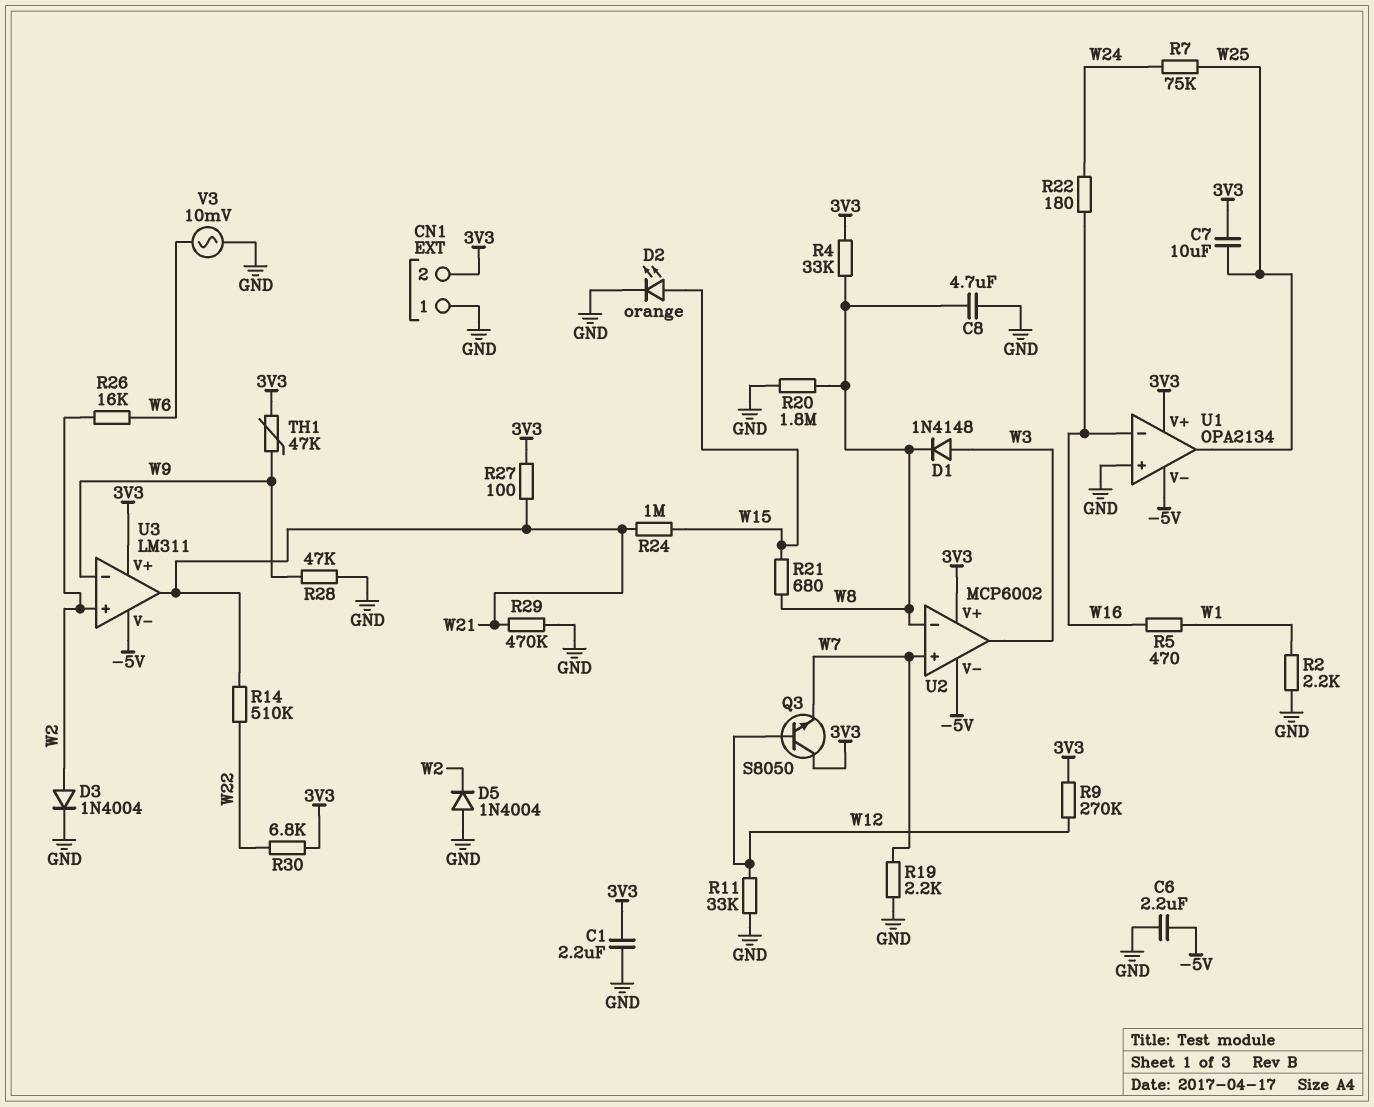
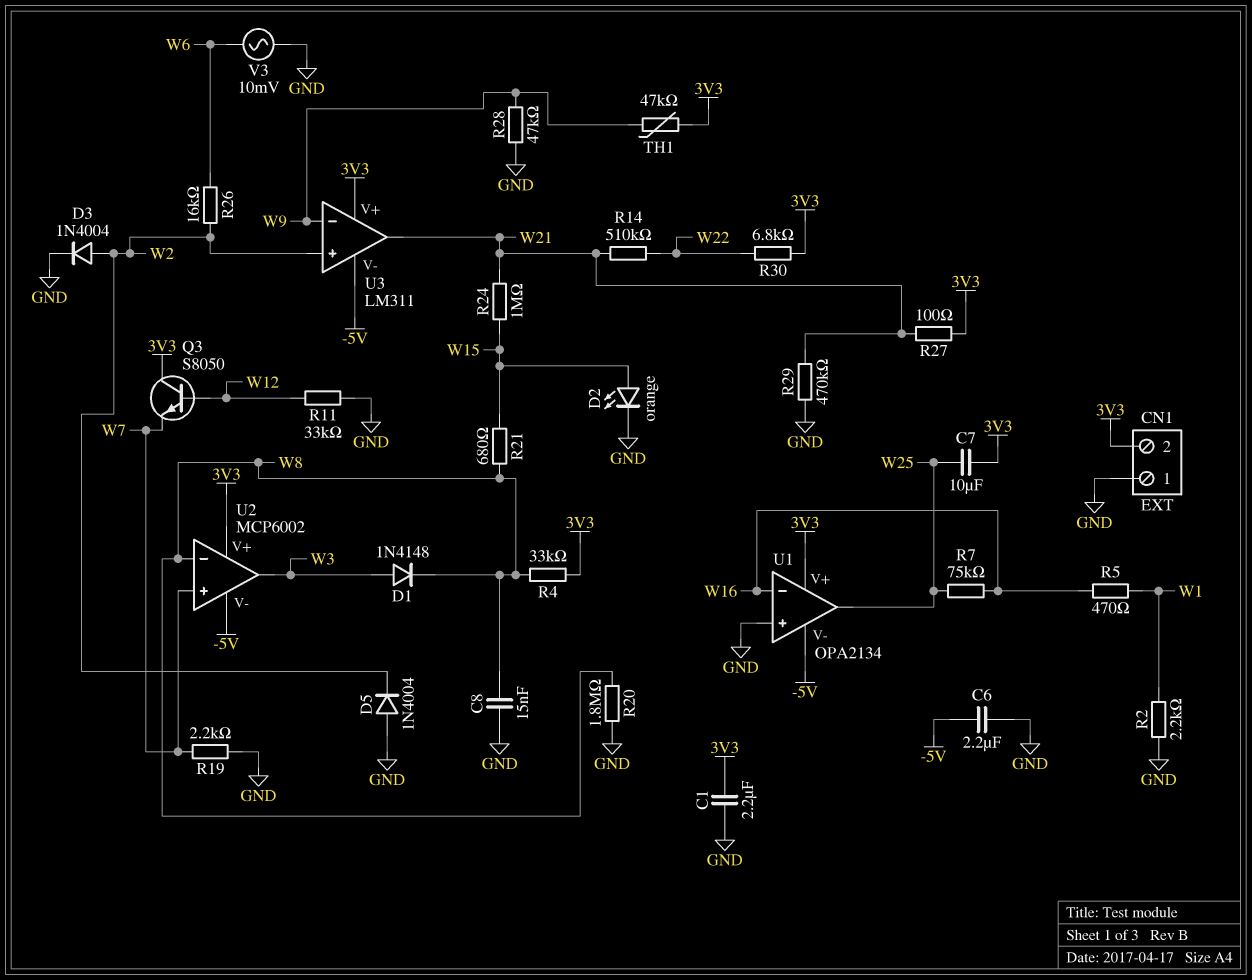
C8: 4.7uF (GND, W8) -> 15nF (GND, W8)
R7: 75k (W24, W25) -> 75k (W16, W25)
R9: 270k (3V3, W12) -> none
R22: 180 (W16, W24) -> none

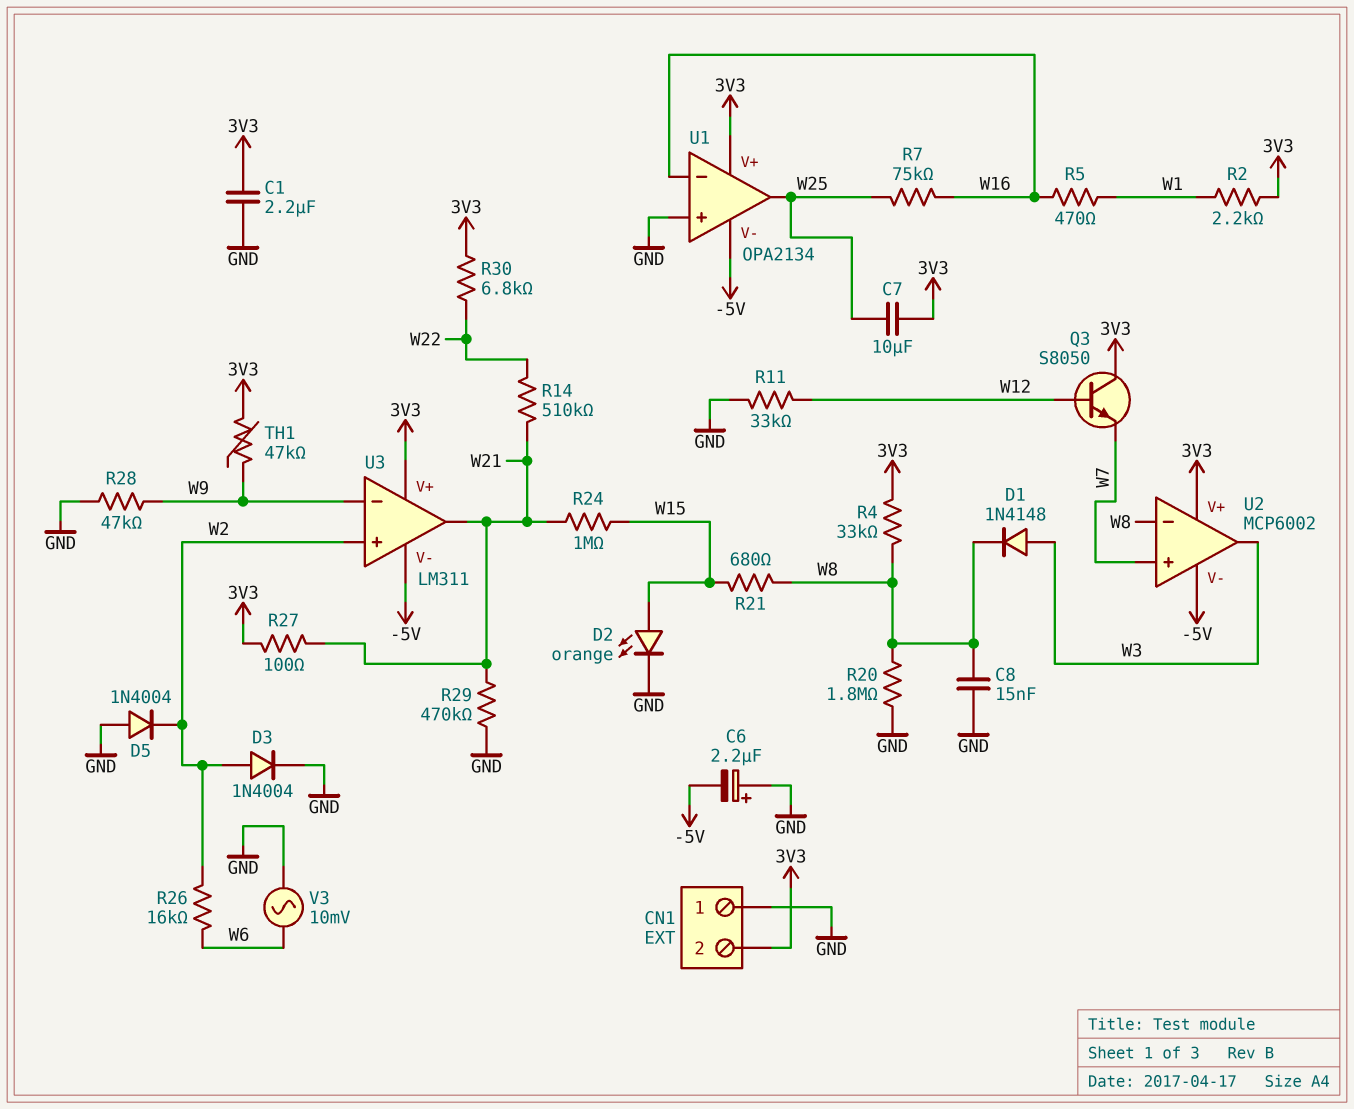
C6: 2.2uF (-5V, GND) -> 2.2uF (plus GND, minus -5V)
R2: 2.2k (GND, W1) -> 2.2k (3V3, W1)
R19: 2.2k (GND, W7) -> none

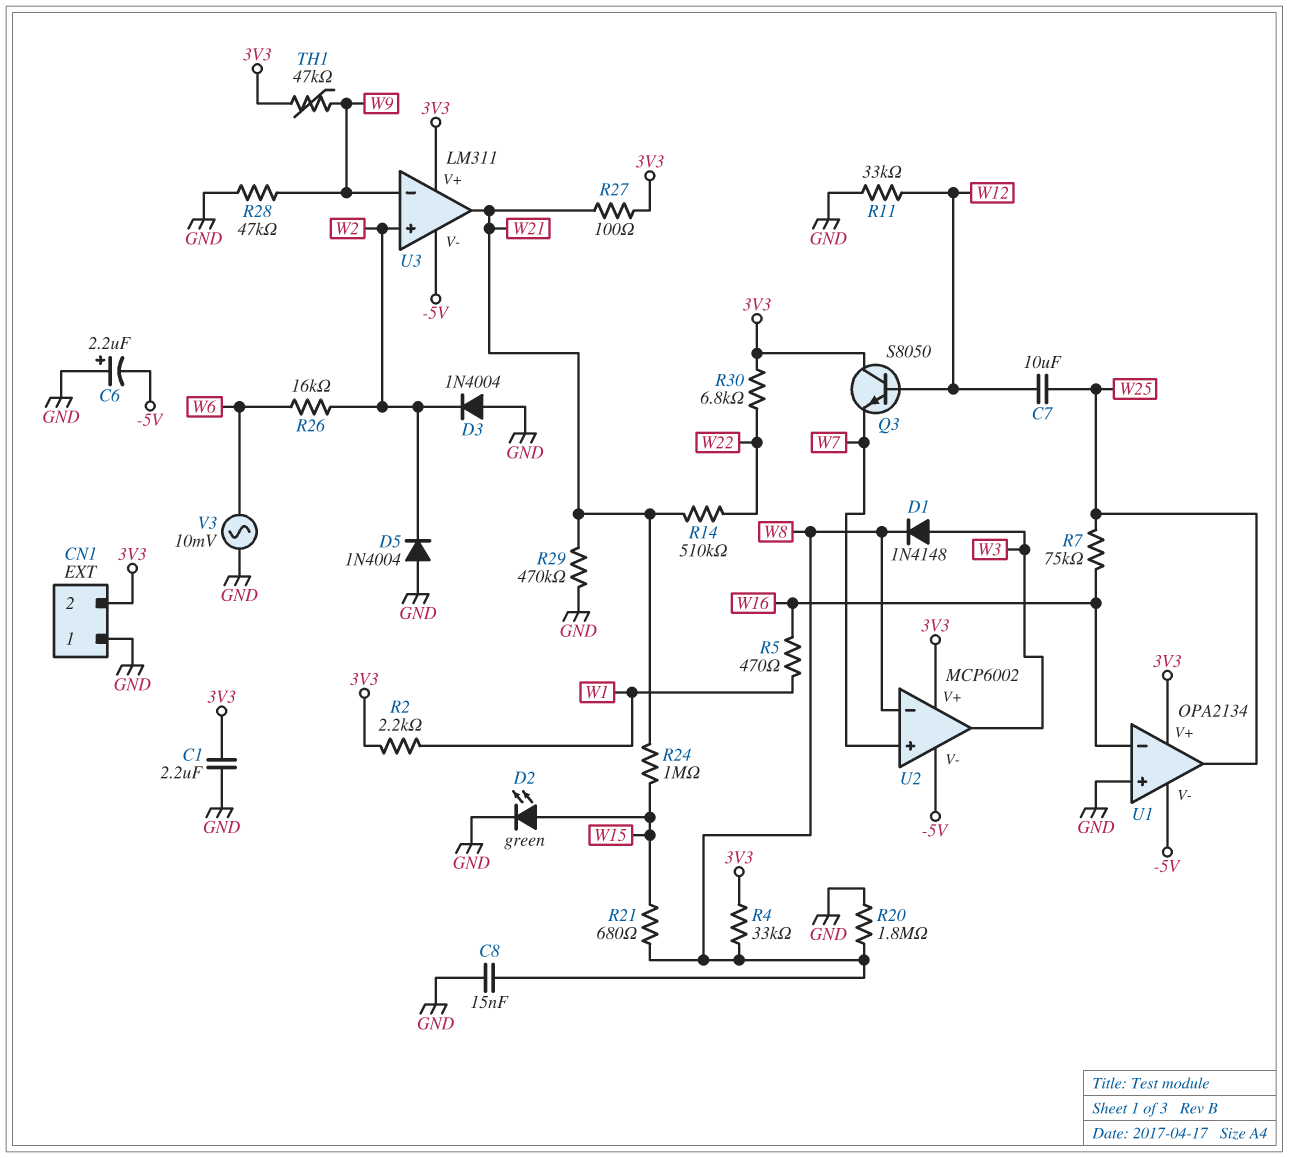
C7: 10uF (3V3, W25) -> 10uF (W12, W25)
D2: LED orange (A W15, K GND) -> LED green (A W15, K GND)
D3: diode 1N4004 (A W2, K GND) -> diode 1N4004 (A GND, K W2)

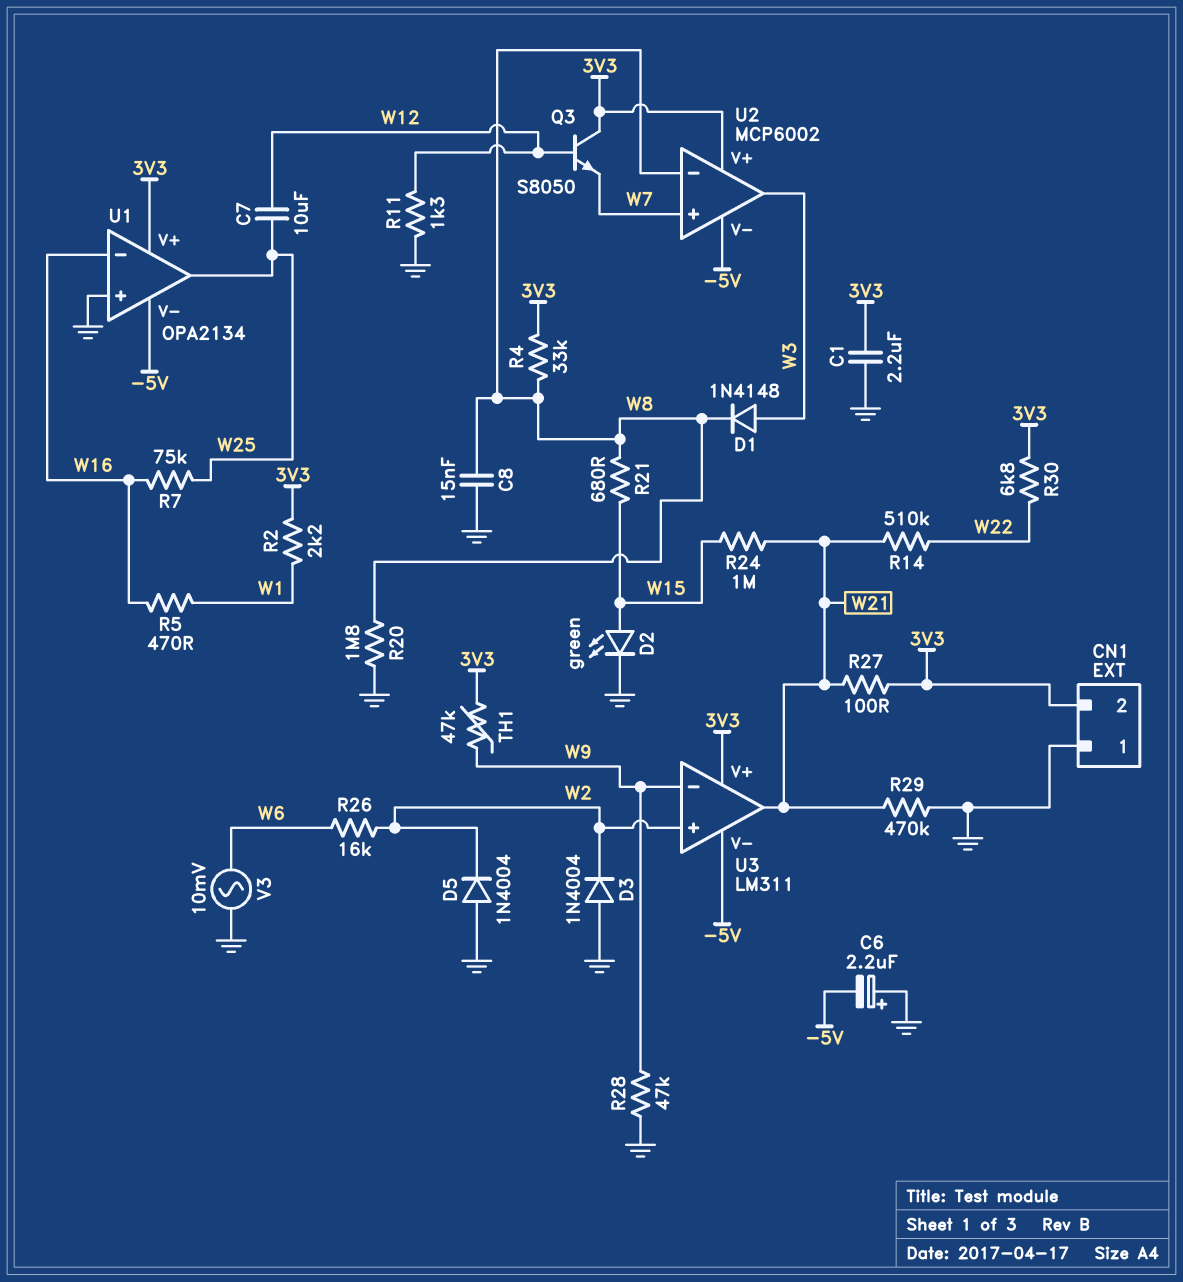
R11: 33k (GND, W12) -> 1.3k (GND, W12)

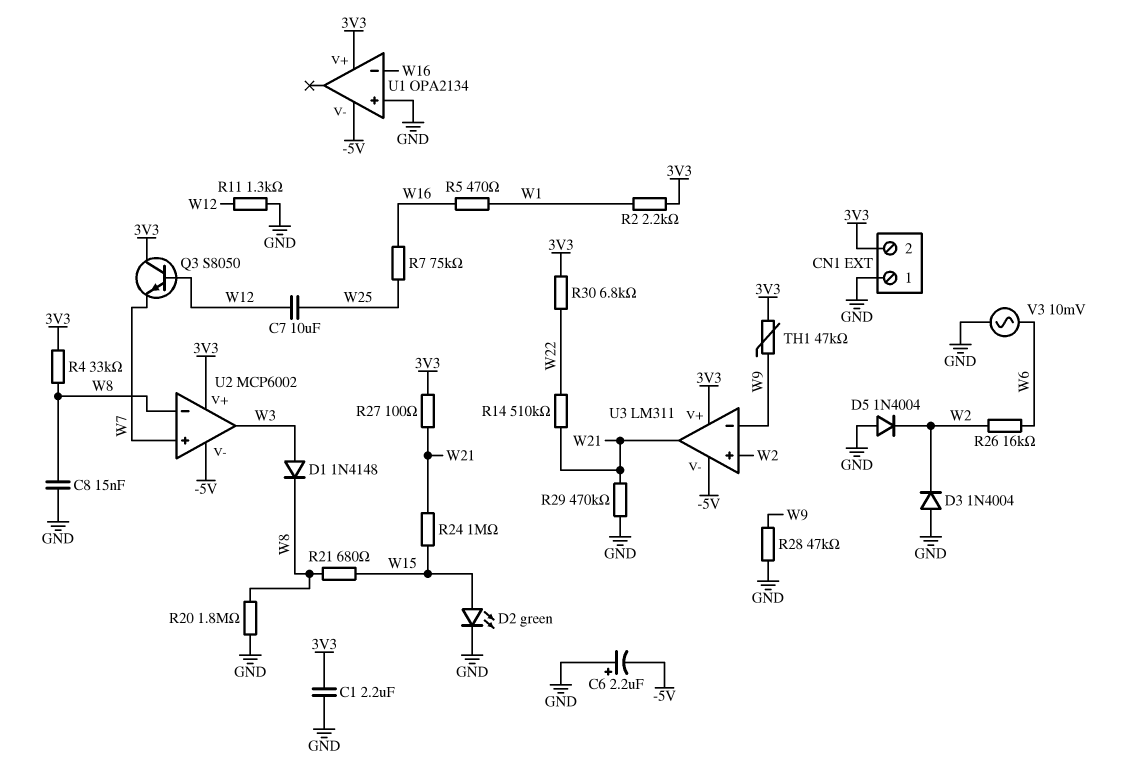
U1 pin out: W25 -> none

